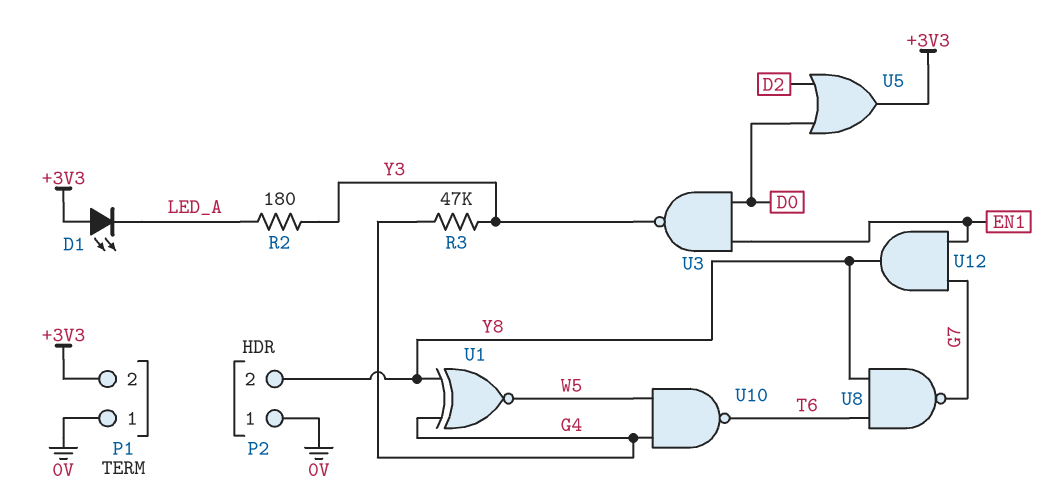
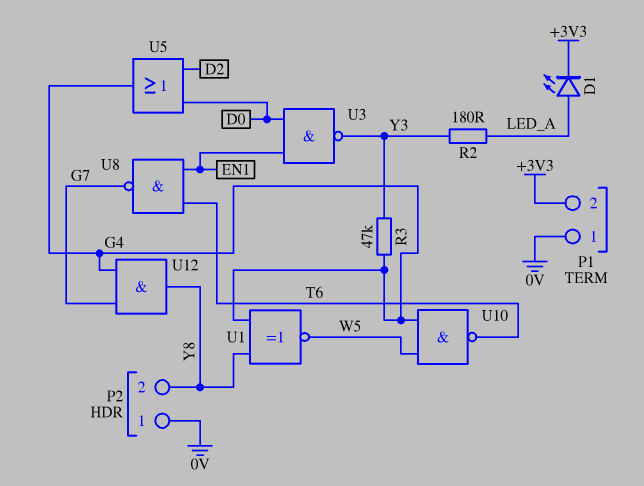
D1: LED (A +3V3, K LED_A) -> LED (A LED_A, K +3V3)
U5: OR (in D0, in D2, out +3V3) -> OR (in D0, in D2, out G4)
U8: NAND (in T6, in Y8, out G7) -> NAND (in EN1, in T6, out G7)
U12: AND (in EN1, in G7, out Y8) -> AND (in G4, in G7, out Y8)

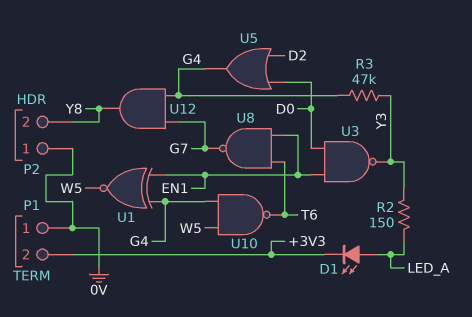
R2: 180 (LED_A, Y3) -> 150 (LED_A, Y3)
U1: XNOR (in G4, in Y8, out W5) -> XNOR (in EN1, in G4, out W5)

